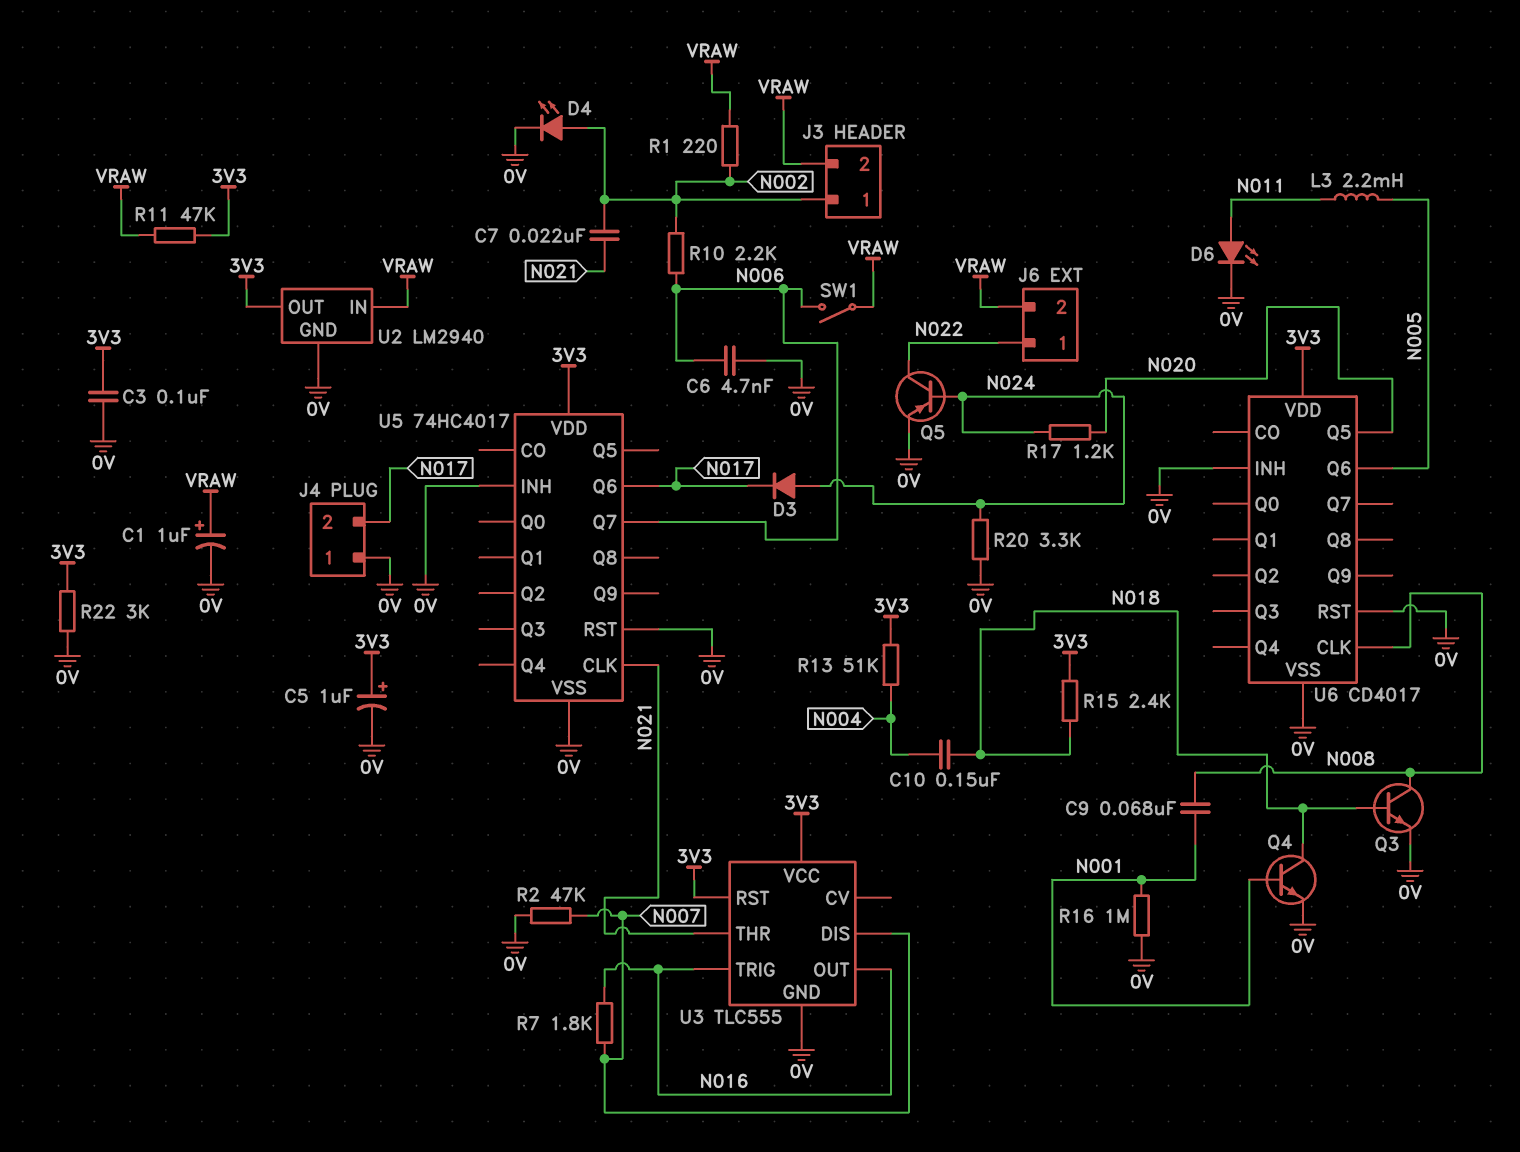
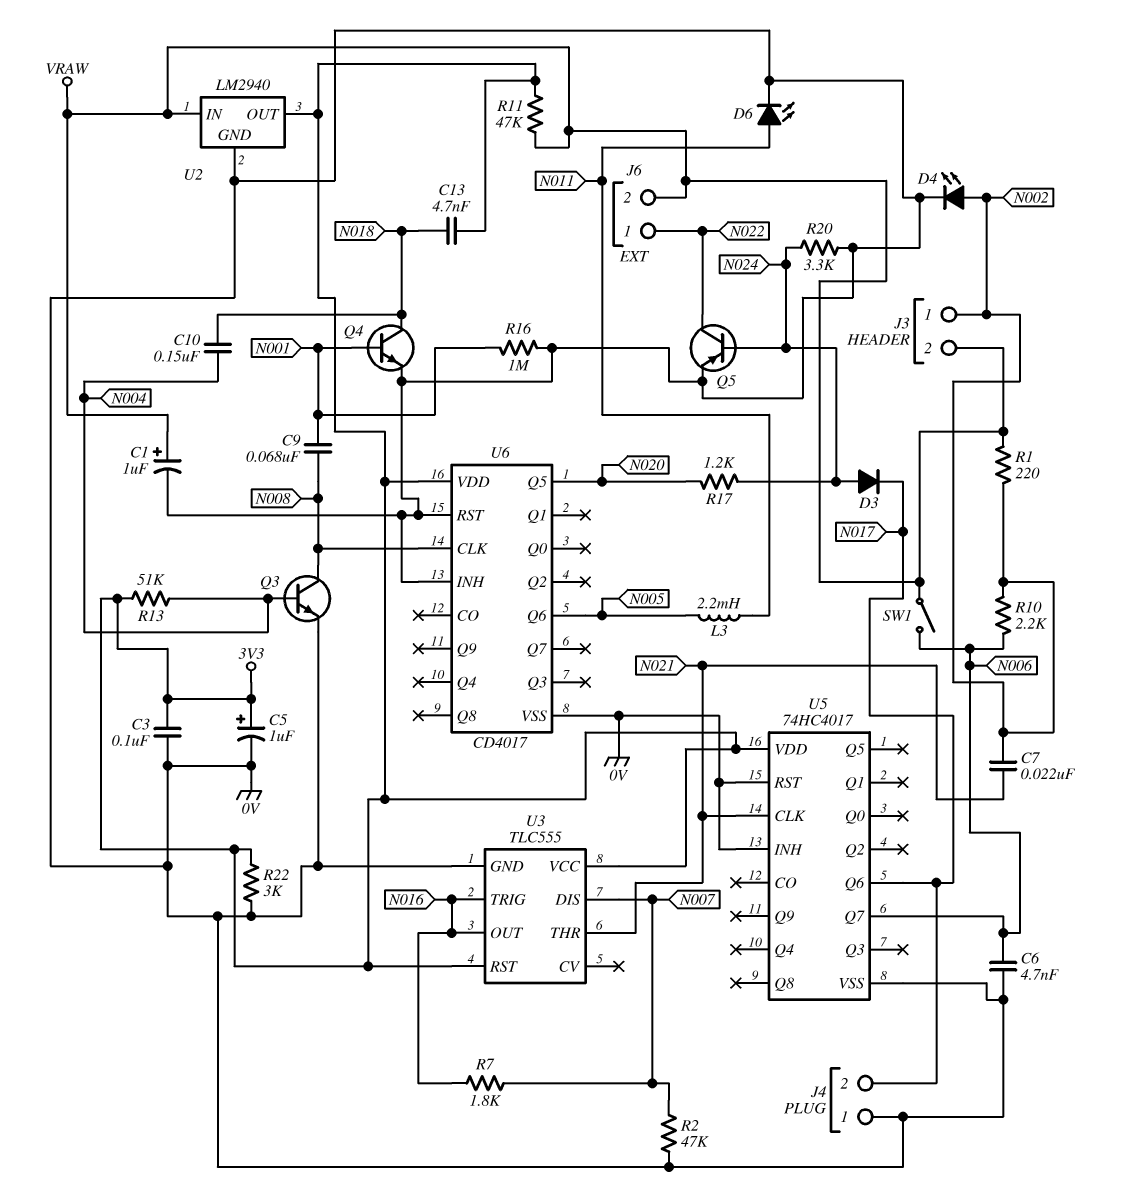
C13: none -> 4.7nF (3V3, N018)
Q3: NPN (B N018, C N008, E 0V) -> NPN (B N004, C N008, E 0V)
R15: 2.4k (3V3, N018) -> none

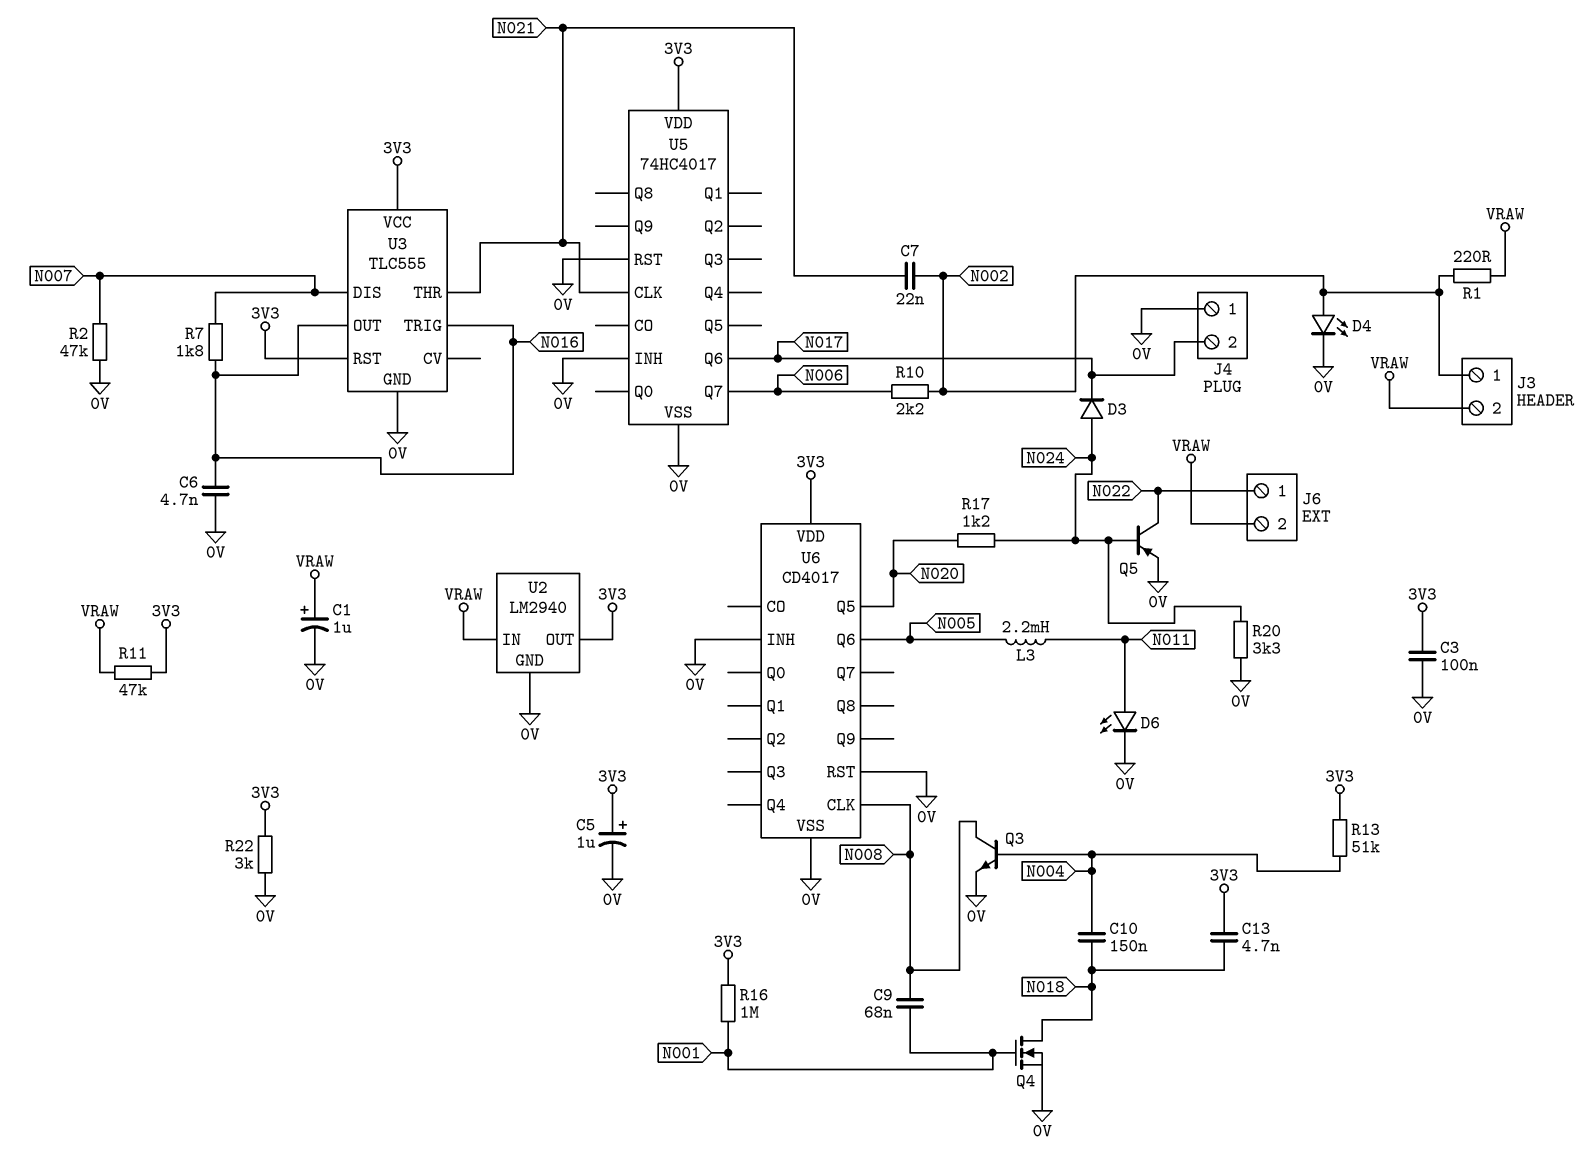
C6: 4.7nF (0V, N006) -> 4.7nF (0V, N016)
Q4: NPN (B N001, C N018, E 0V) -> NMOS (G N001, D N018, S 0V)
R16: 1M (0V, N001) -> 1M (3V3, N001)
SW1: switch (N006, VRAW) -> none

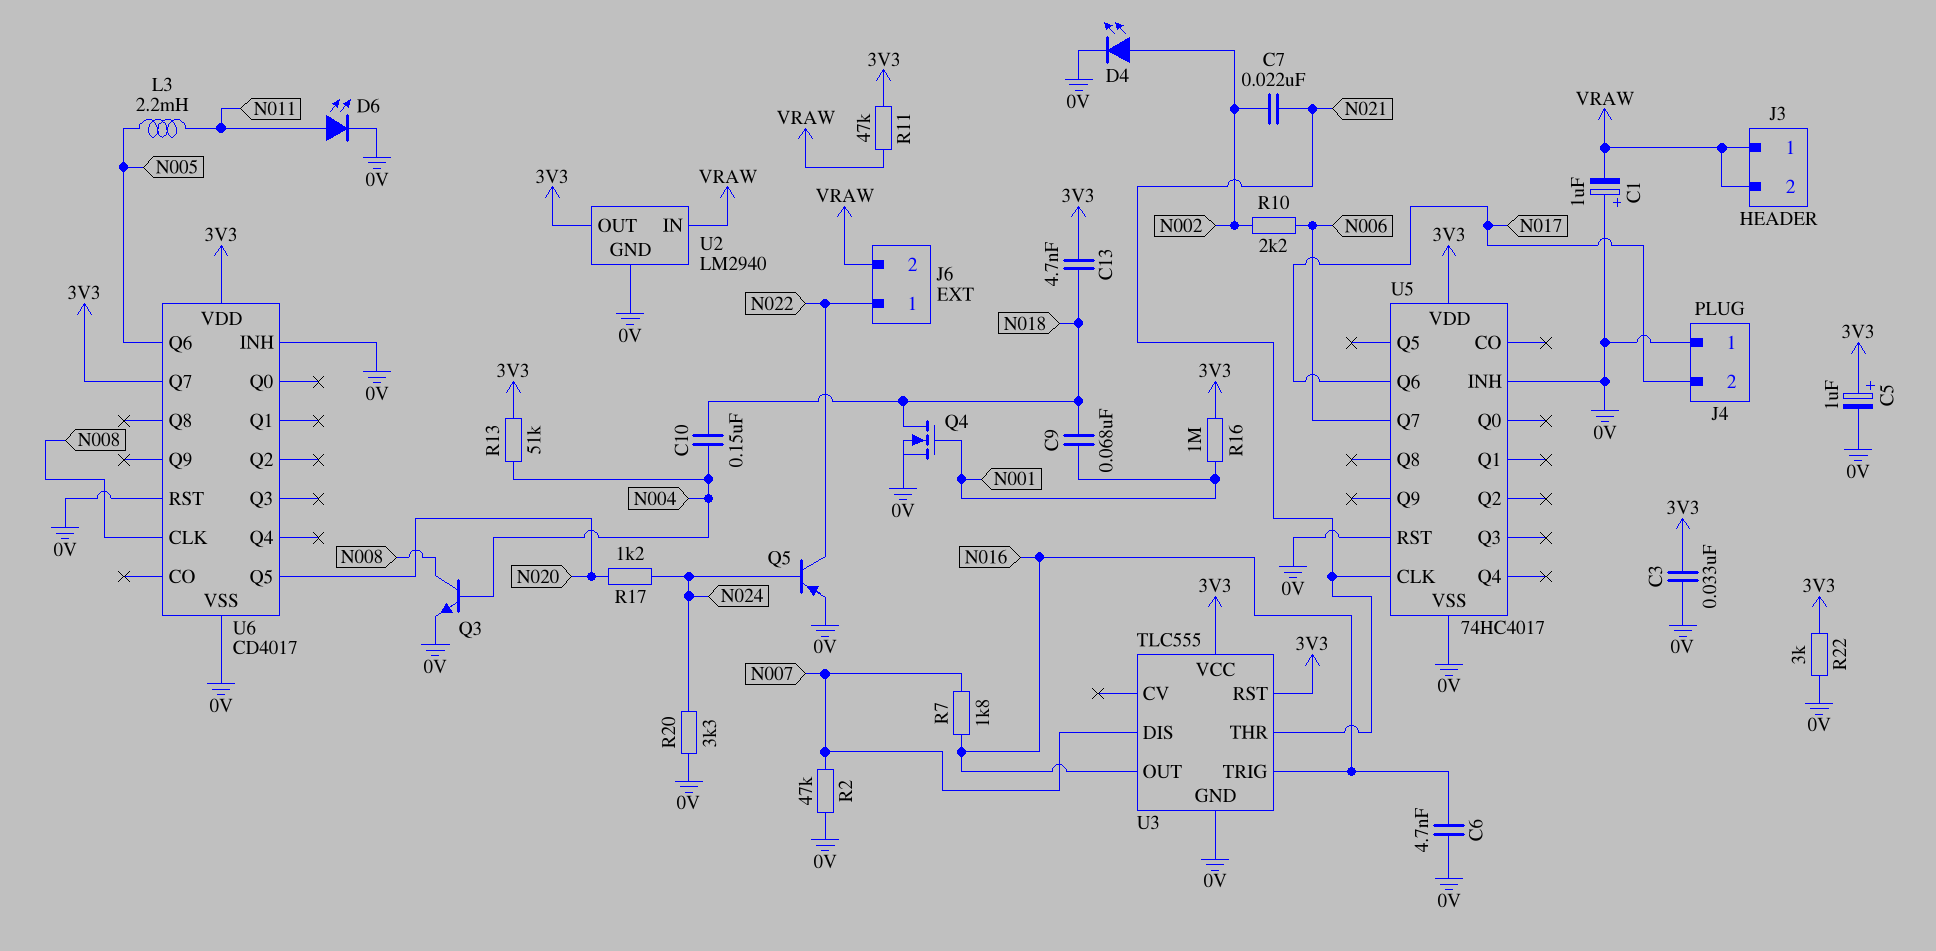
C1: 1uF (plus VRAW, minus 0V) -> 1uF (plus 0V, minus VRAW)
C3: 100nF (0V, 3V3) -> 33nF (0V, 3V3)
C9: 68nF (N001, N008) -> 68nF (N001, N018)
D3: diode (A N024, K N017) -> none
J3 pin 1: N002 -> VRAW
R1: 220 (N002, VRAW) -> none
U6 pin Q7: none -> 3V3

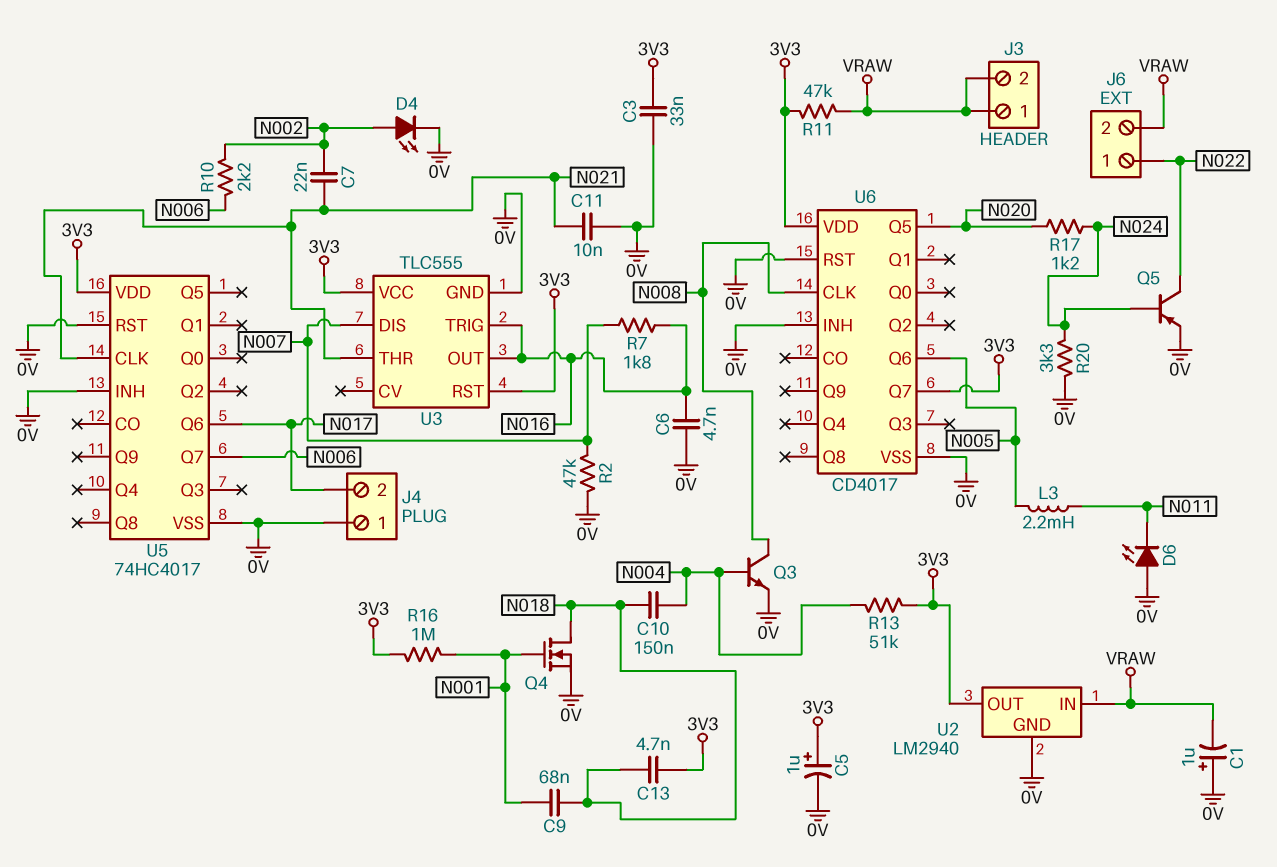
C11: none -> 10nF (0V, N021)
D6: LED (A N011, K 0V) -> LED (A 0V, K N011)
R22: 3k (0V, 3V3) -> none

